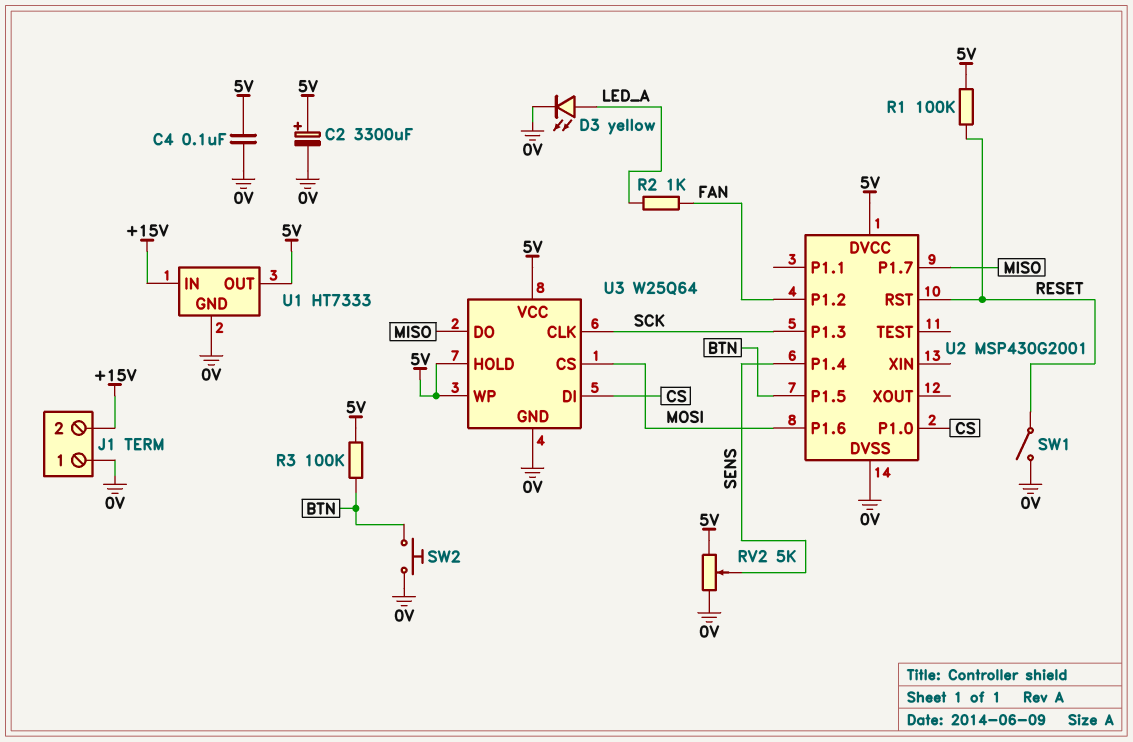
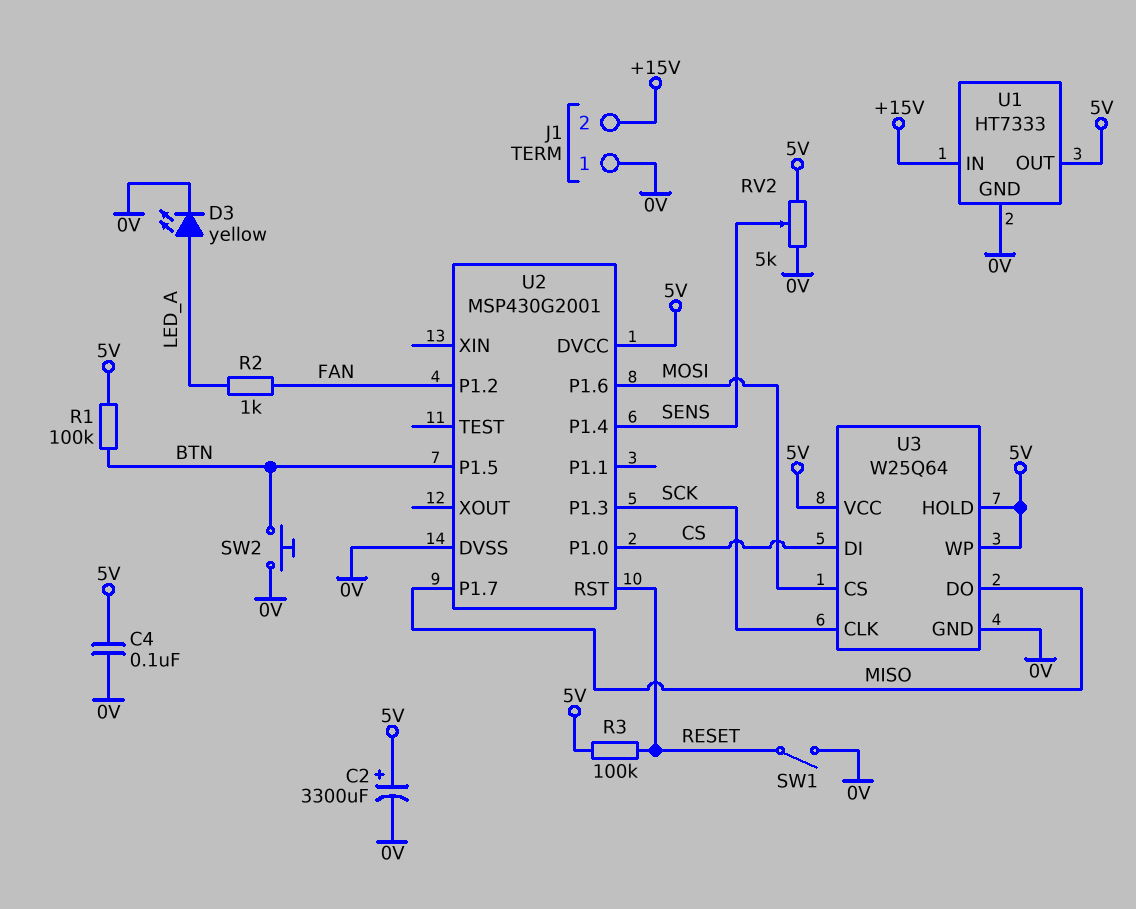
R1: 100k (5V, RESET) -> 100k (5V, BTN)
R3: 100k (5V, BTN) -> 100k (5V, RESET)

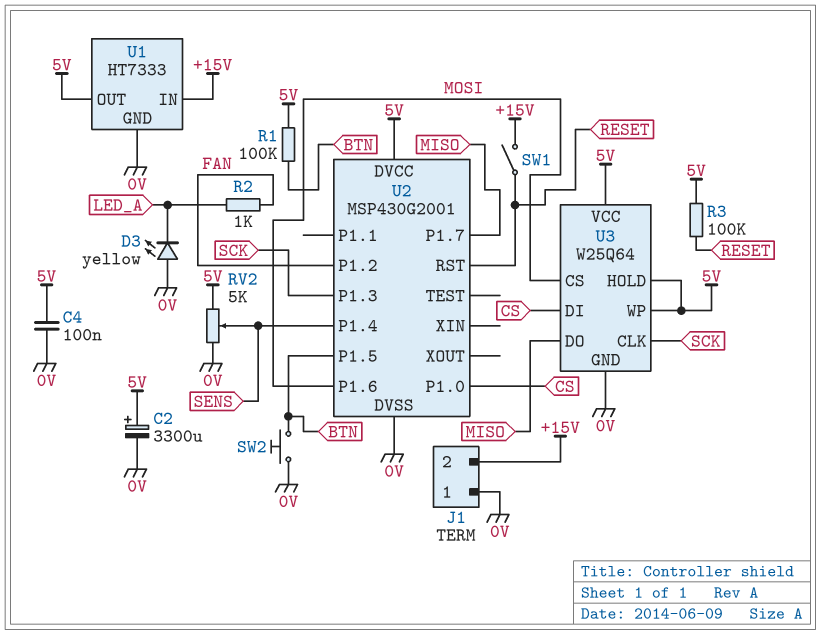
D3: LED yellow (A LED_A, K 0V) -> LED yellow (A 0V, K LED_A)
SW1: switch (0V, RESET) -> switch (+15V, RESET)

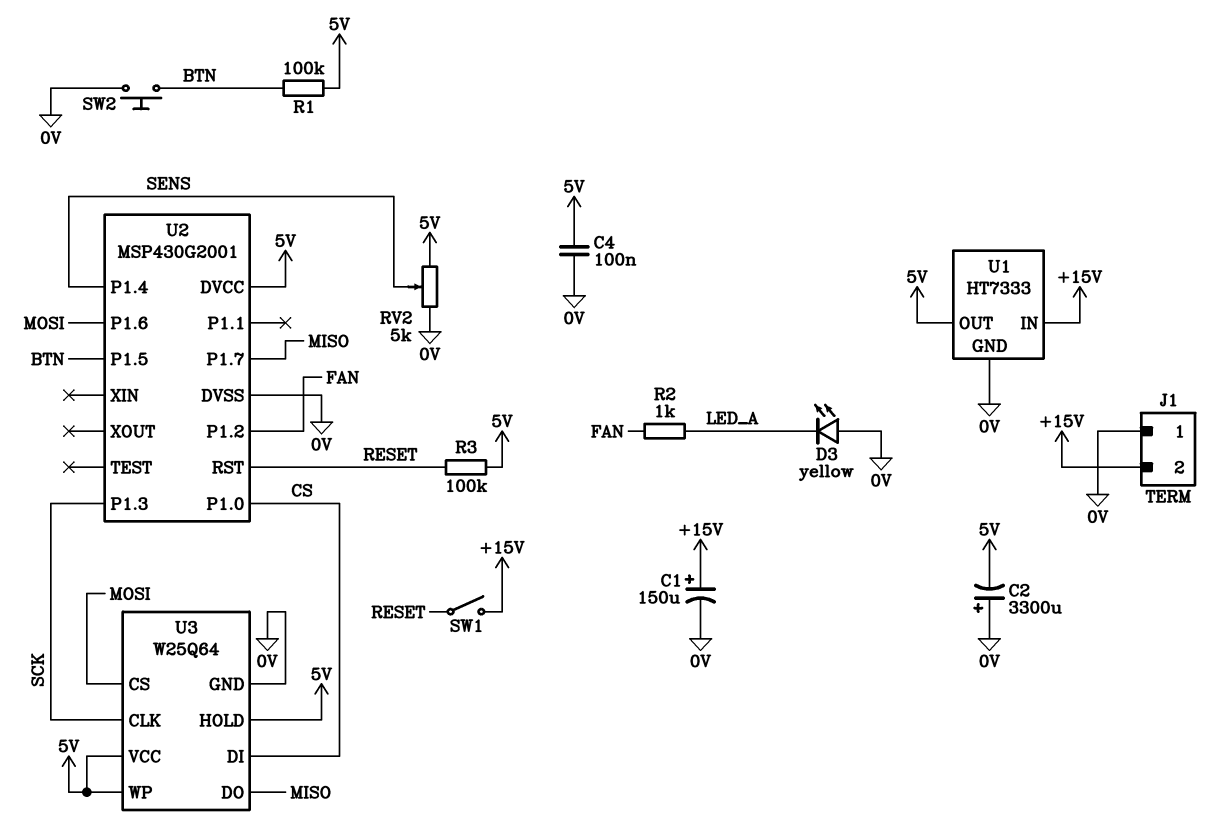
C1: none -> 150uF (plus +15V, minus 0V)
C2: 3300uF (plus 5V, minus 0V) -> 3300uF (plus 0V, minus 5V)

